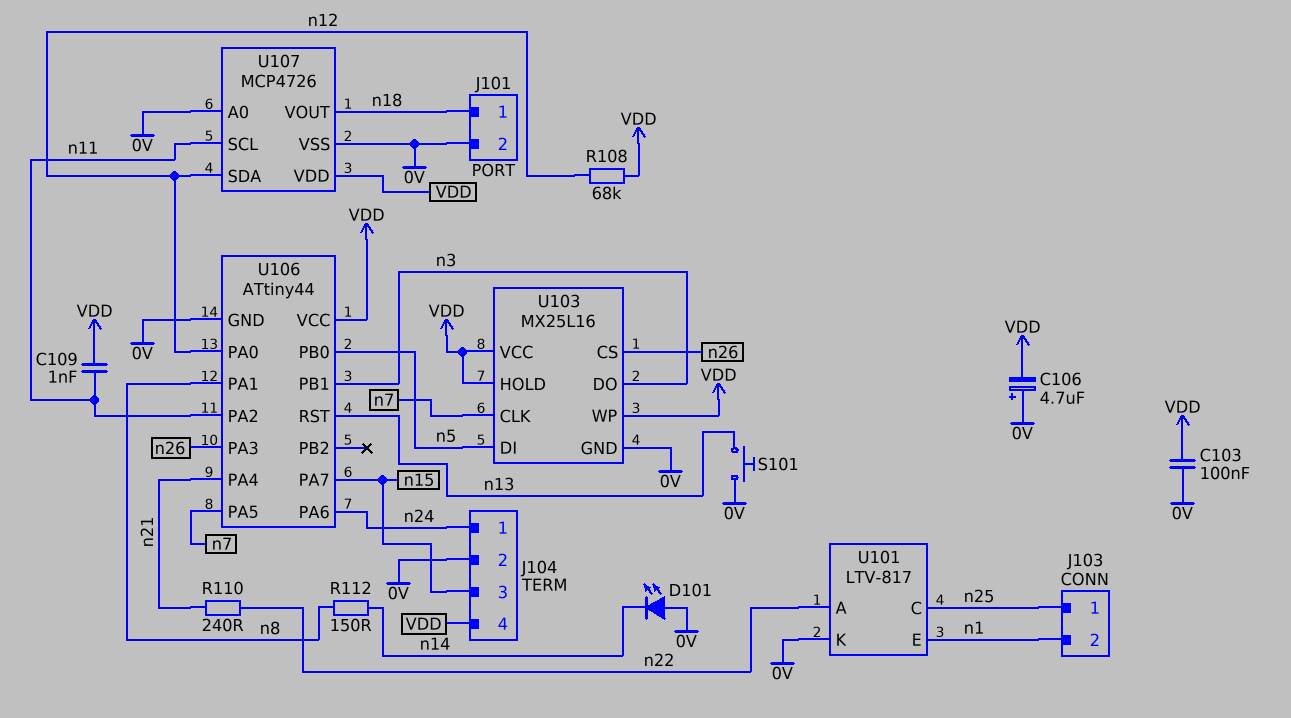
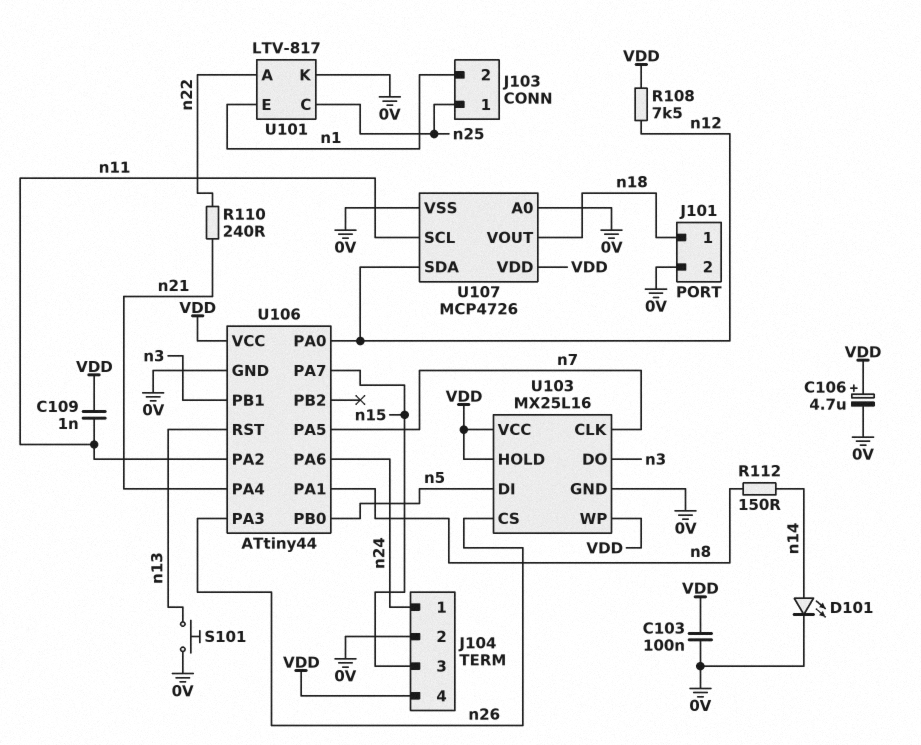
C106: 4.7uF (plus 0V, minus VDD) -> 4.7uF (plus VDD, minus 0V)
D101: LED (A 0V, K n14) -> LED (A n14, K 0V)
R108: 68k (VDD, n12) -> 7.5k (VDD, n12)

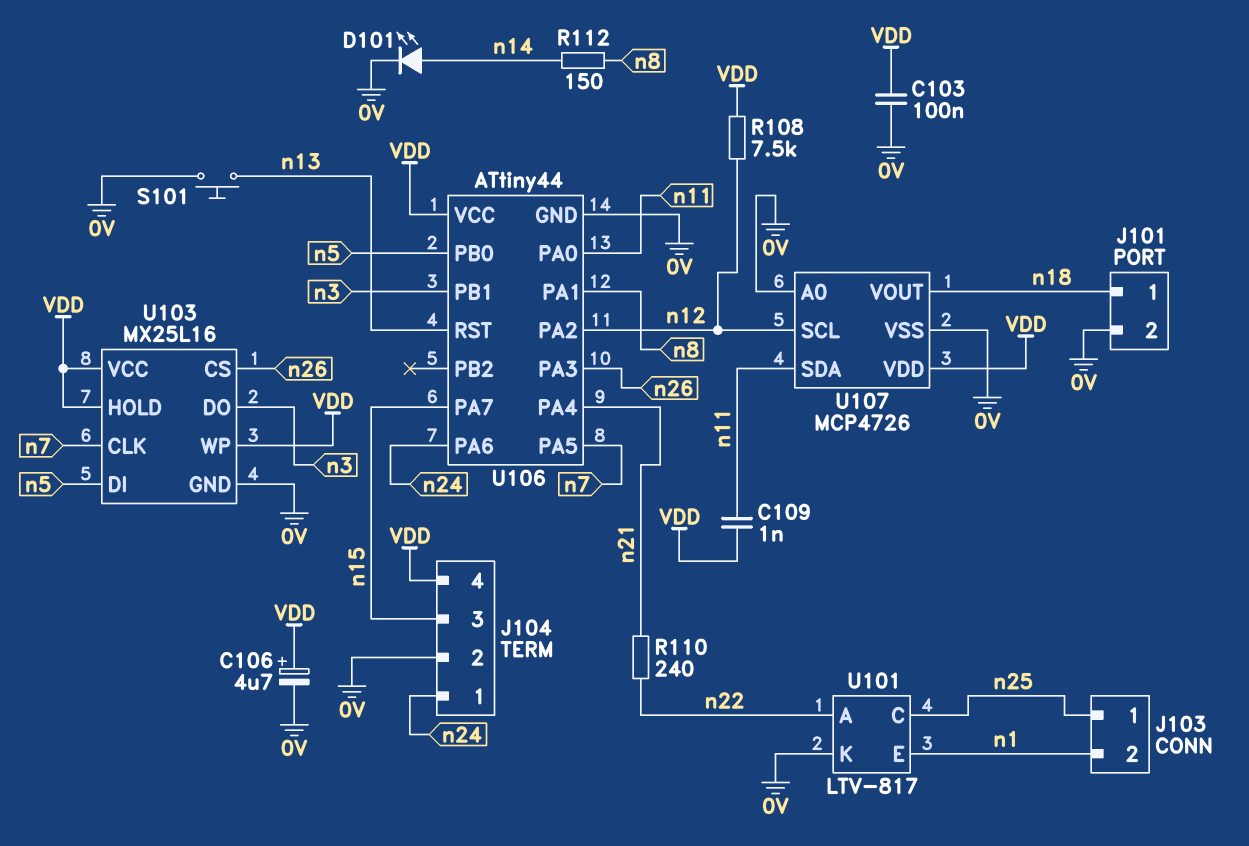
U106 pin PA0: n12 -> n11
U106 pin PA2: n11 -> n12
U107 pin SCL: n11 -> n12
U107 pin SDA: n12 -> n11

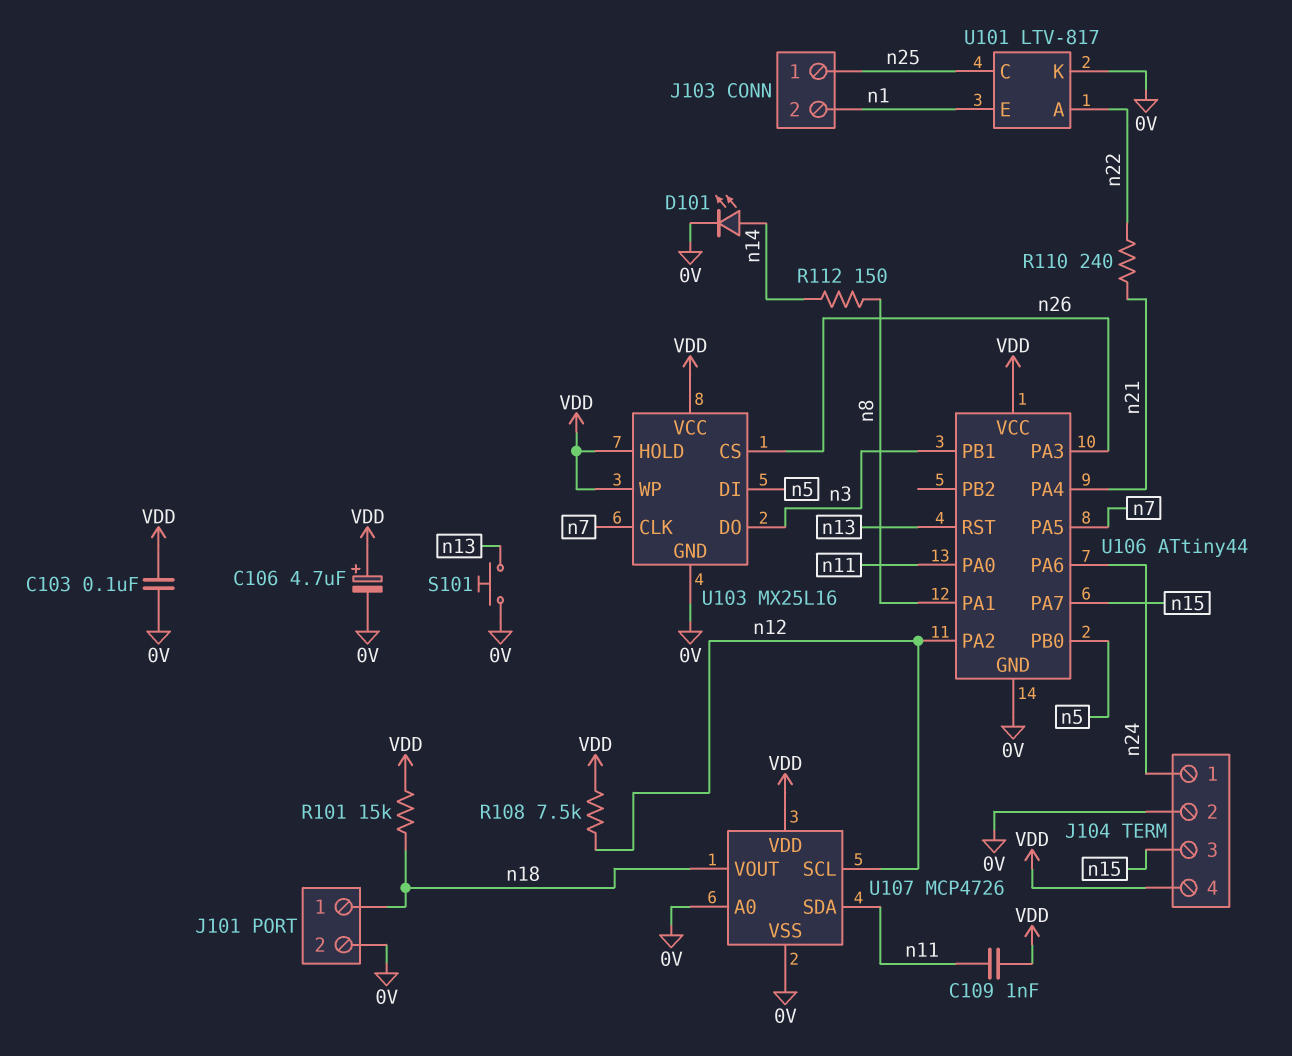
R101: none -> 15k (VDD, n18)

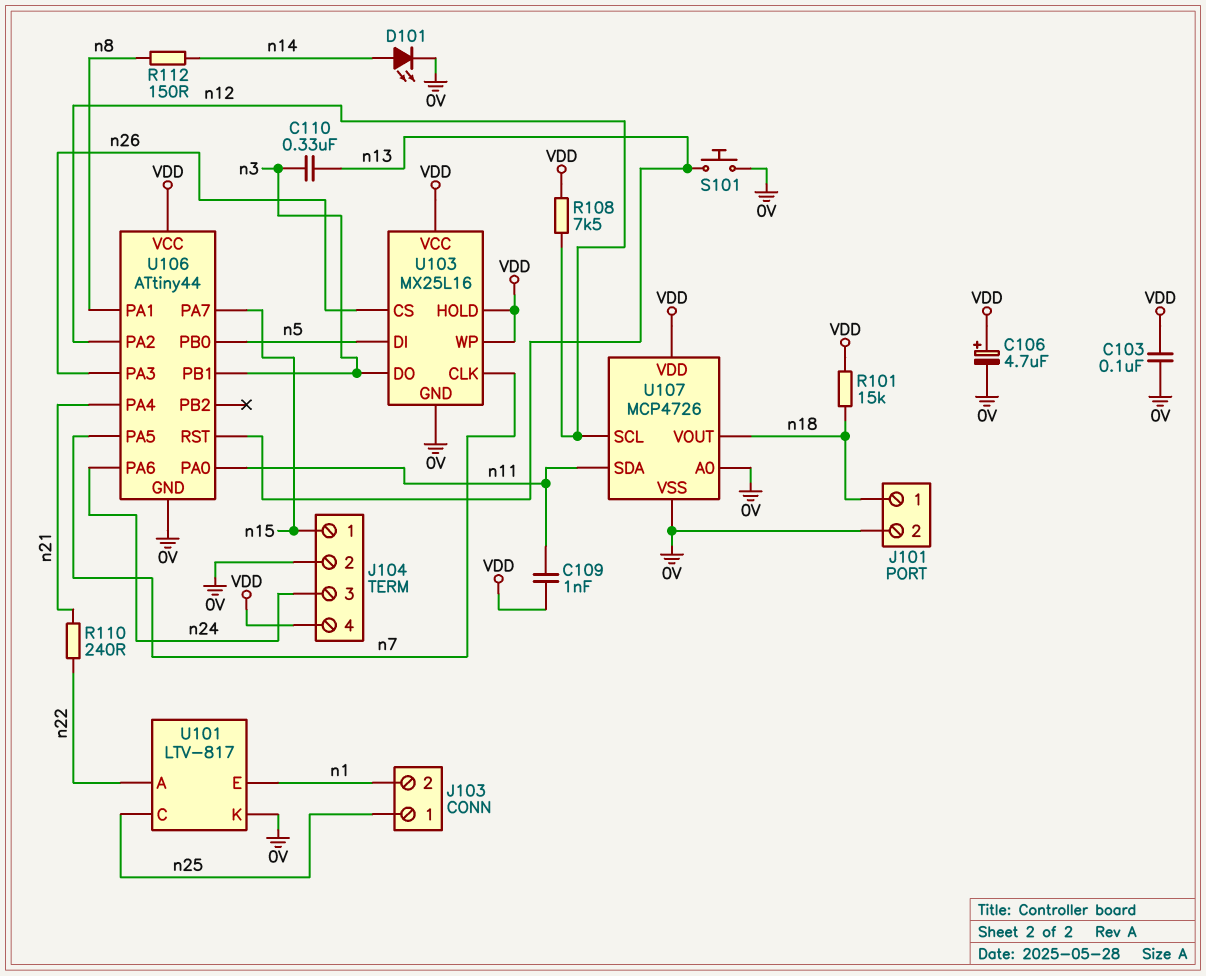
C110: none -> 330nF (n3, n13)
J104 pin 1: n24 -> n15
J104 pin 3: n15 -> n24

